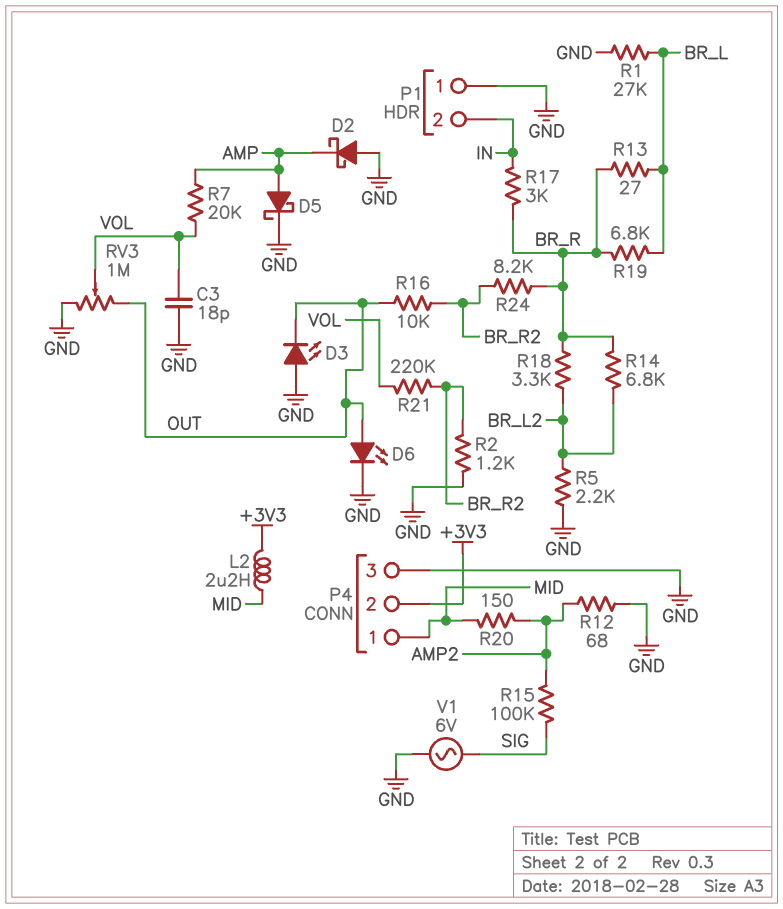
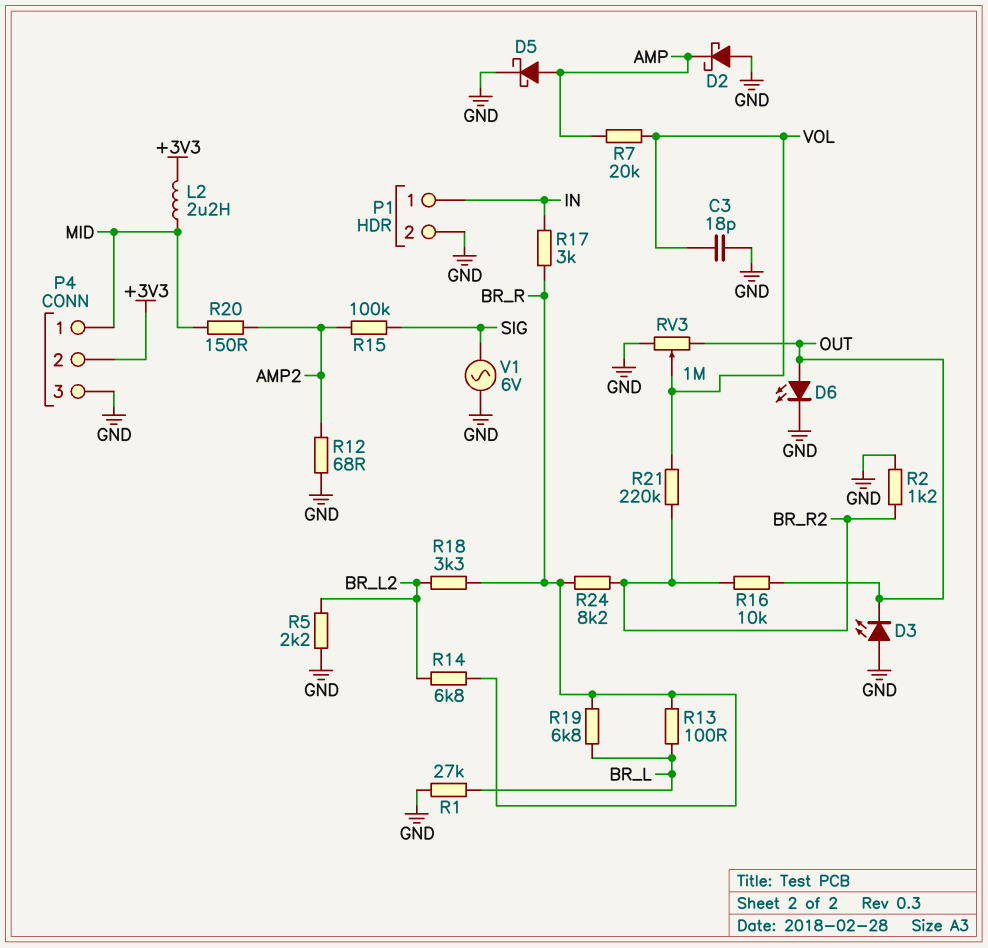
P1 pin 1: GND -> IN
P1 pin 2: IN -> GND
R13: 27 (BR_L, BR_R) -> 100 (BR_L, BR_R)

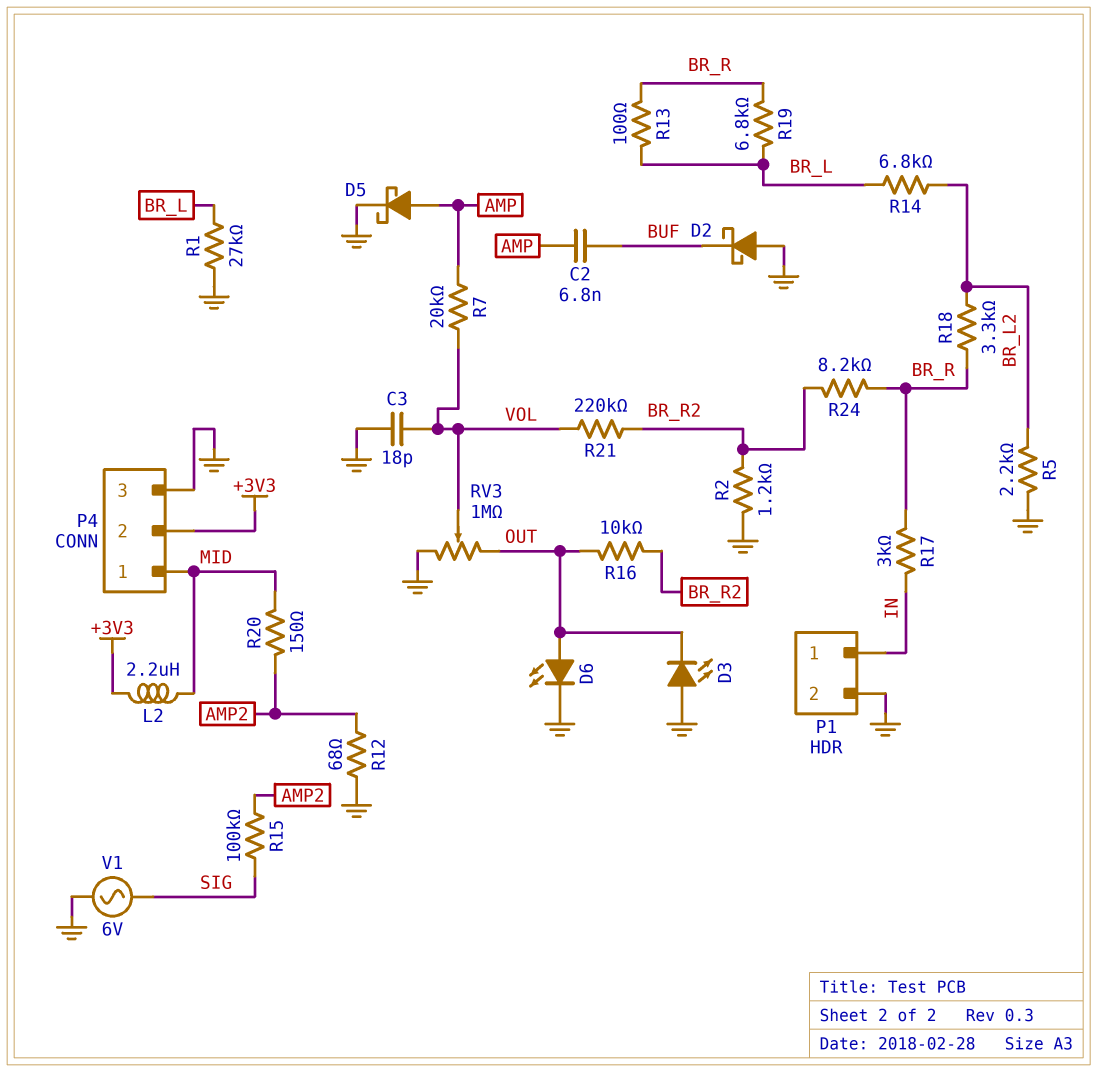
C2: none -> 6.8nF (AMP, BUF)
D2: schottky (A GND, K AMP) -> schottky (A GND, K BUF)
R14: 6.8k (BR_L2, BR_R) -> 6.8k (BR_L, BR_L2)

